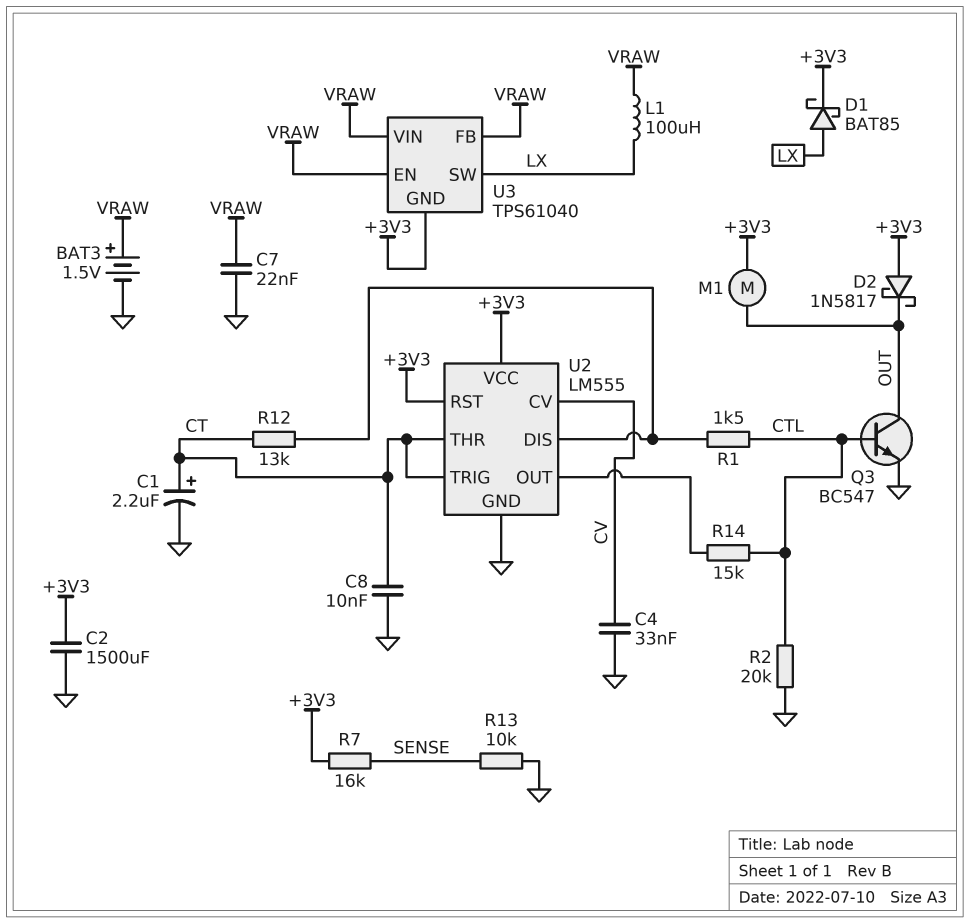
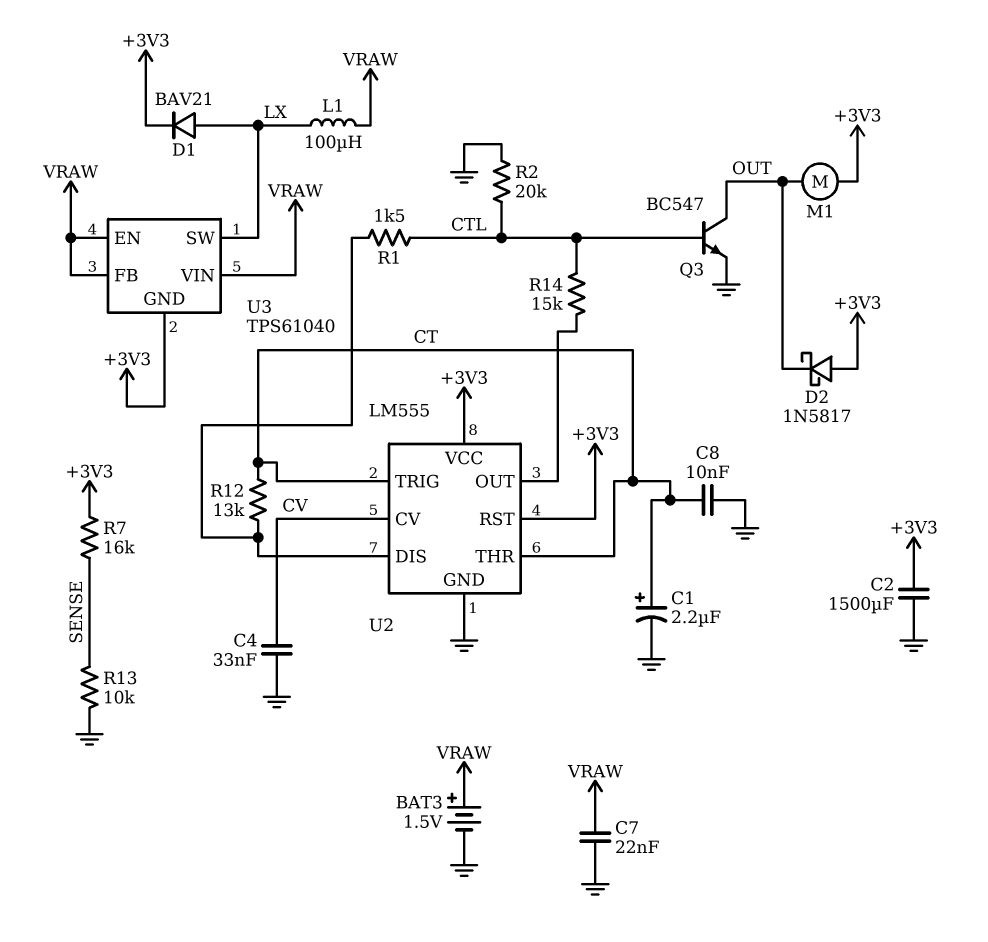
D1: schottky BAT85 (A LX, K +3V3) -> diode BAV21 (A LX, K +3V3)

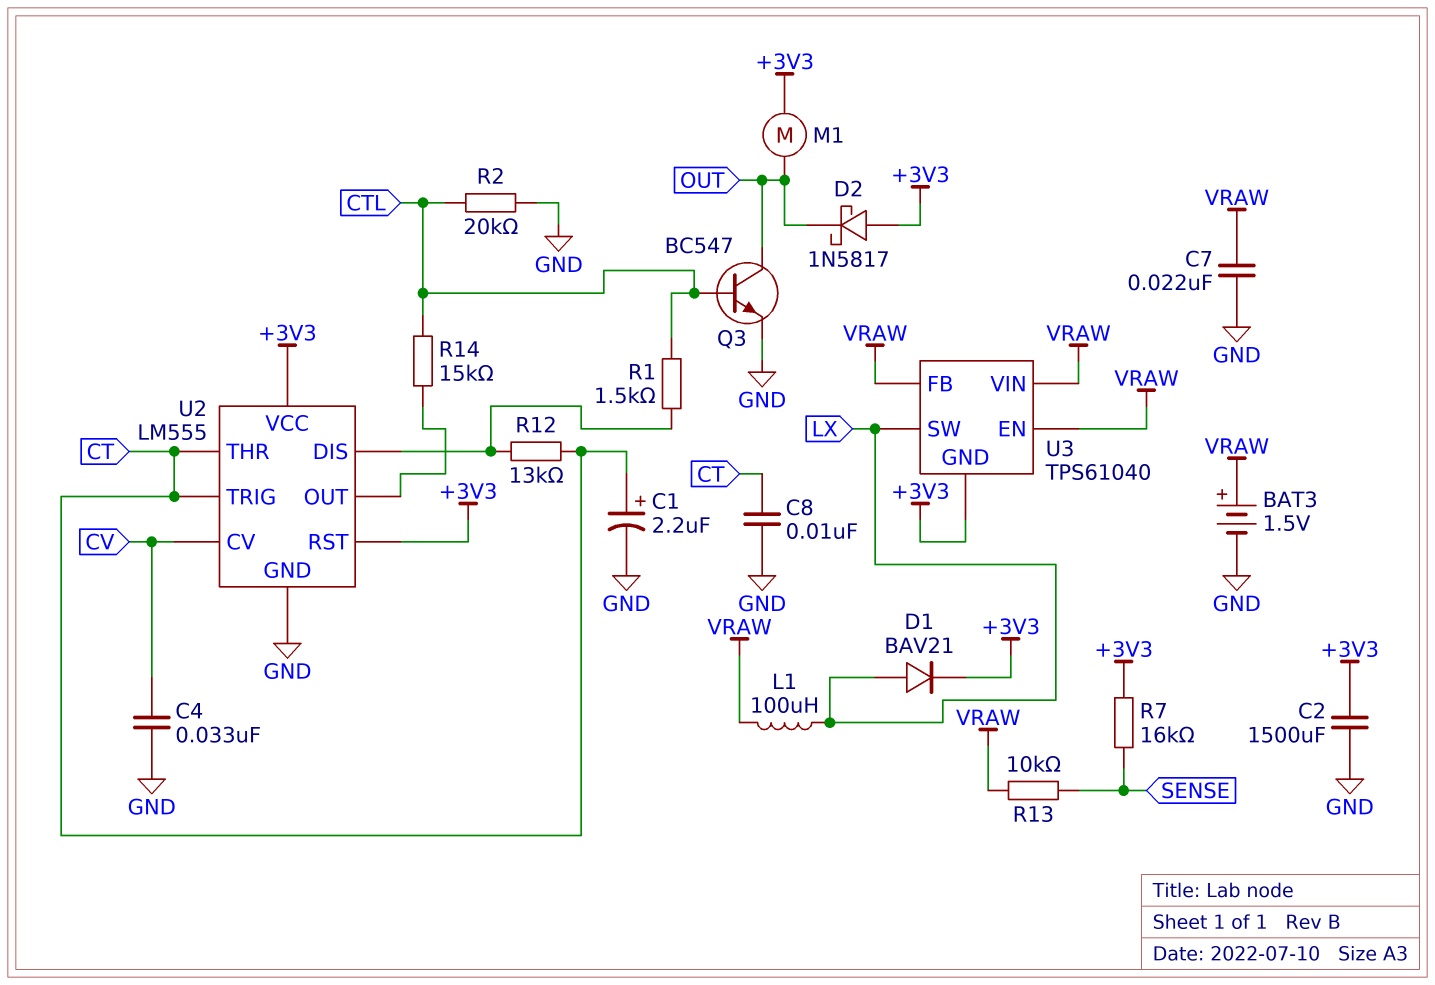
R13: 10k (GND, SENSE) -> 10k (SENSE, VRAW)

